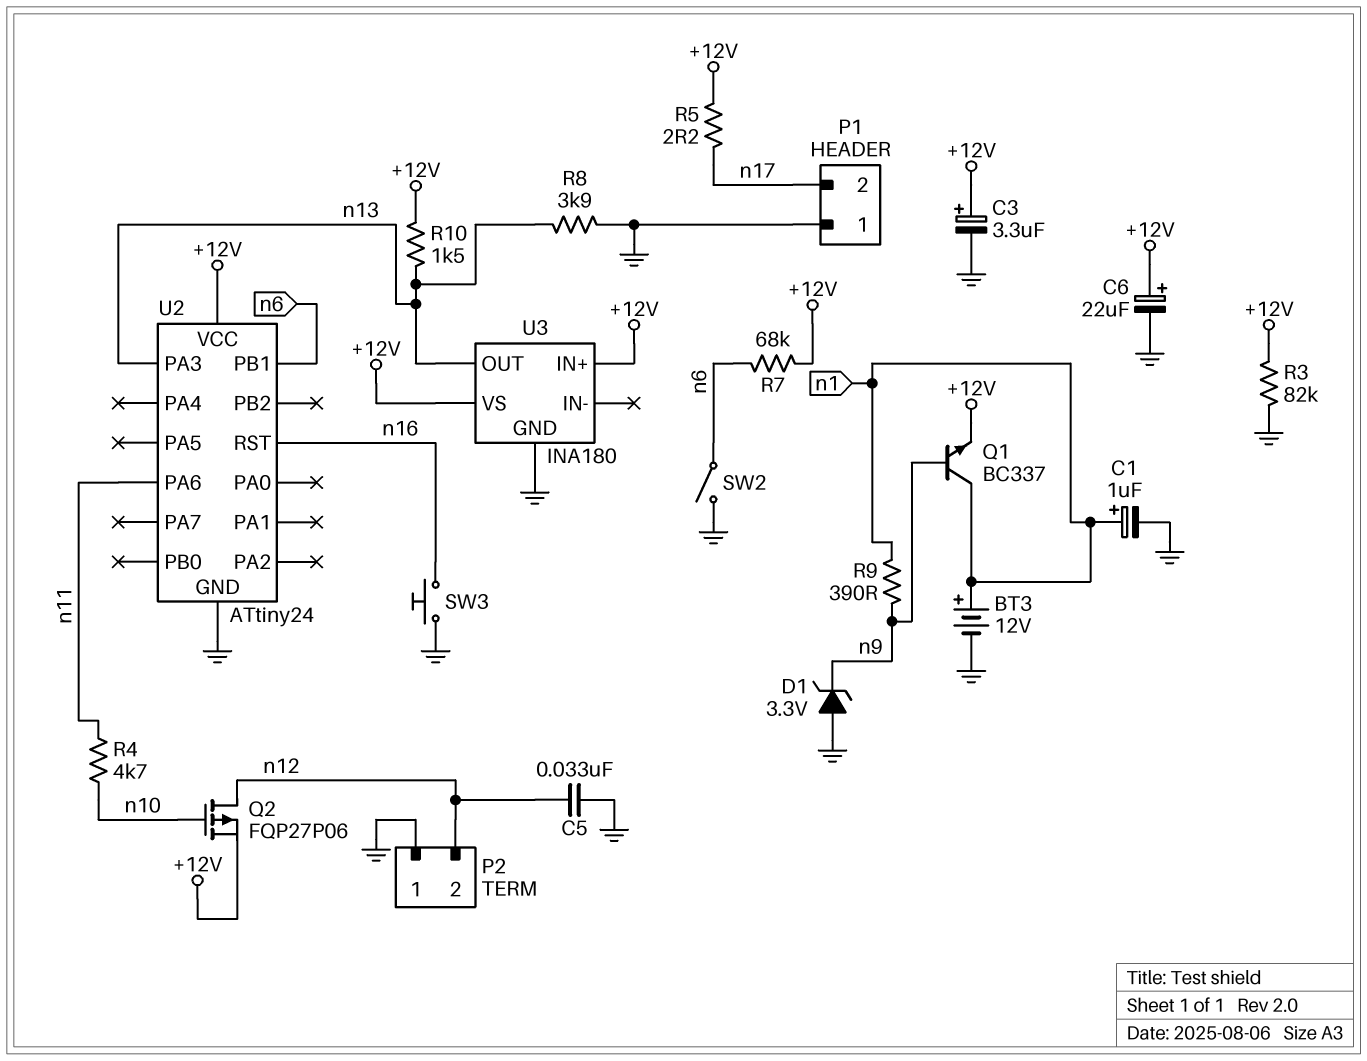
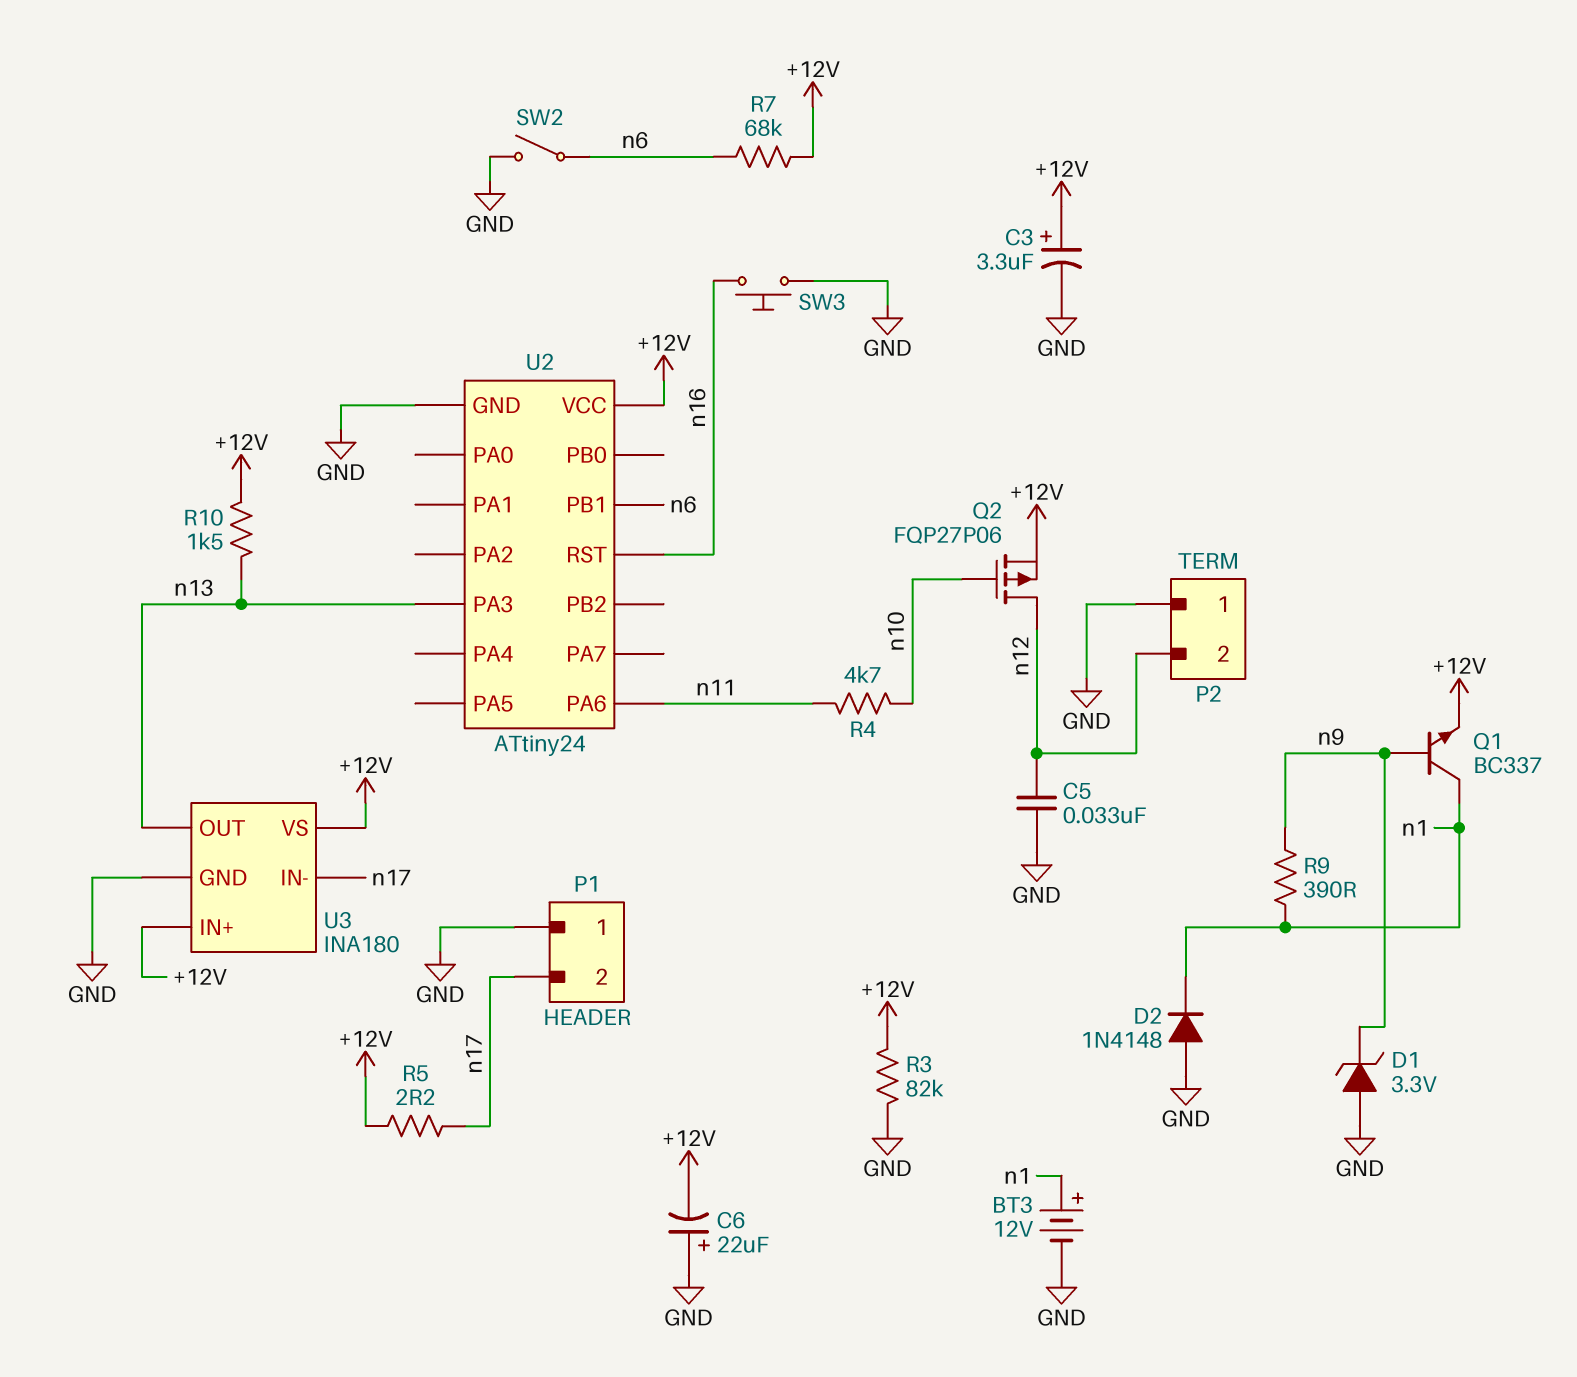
C1: 1uF (plus n1, minus GND) -> none
C6: 22uF (plus +12V, minus GND) -> 22uF (plus GND, minus +12V)
D2: none -> diode 1N4148 (A GND, K n1)
R8: 3.9k (GND, n13) -> none
U3 pin IN-: none -> n17

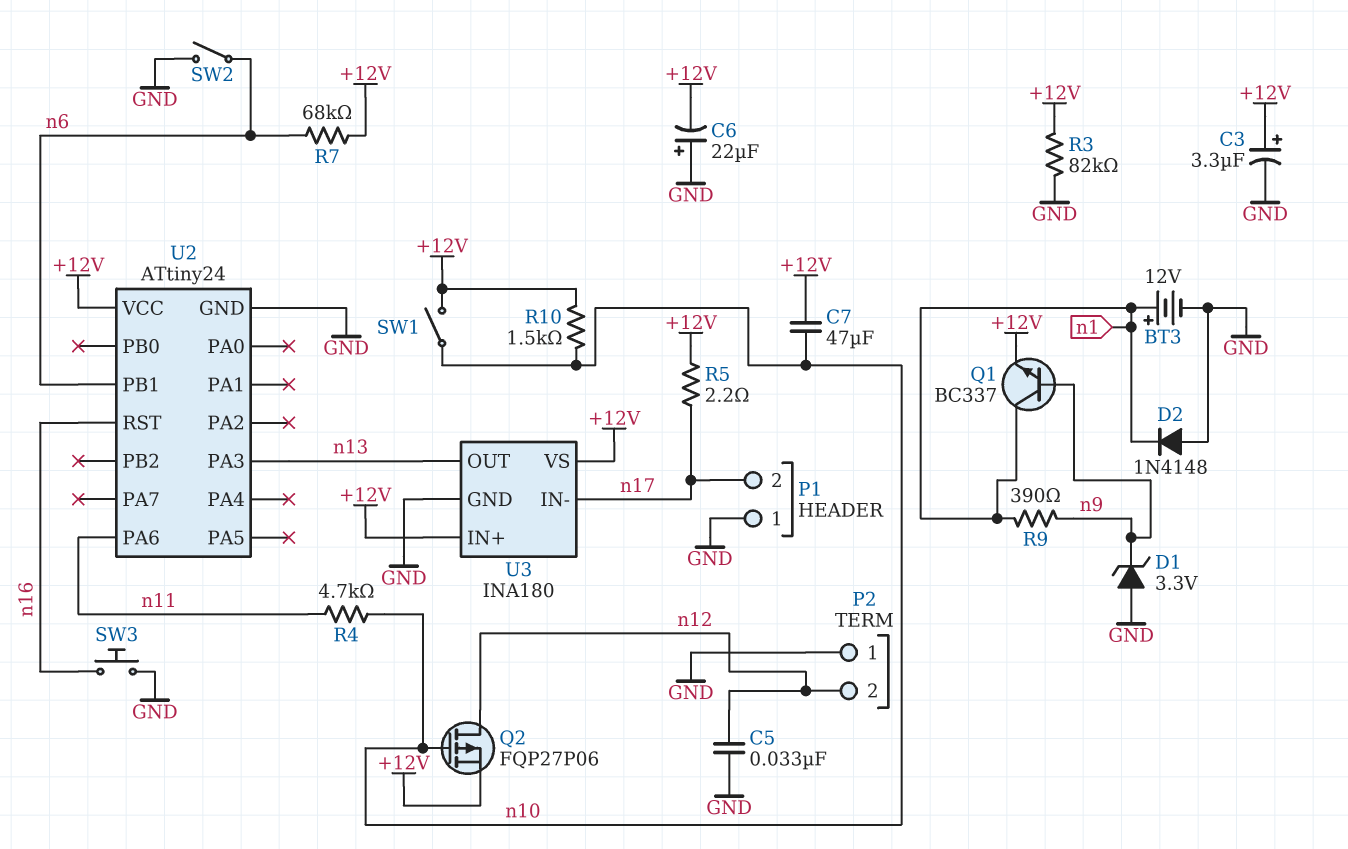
C7: none -> 47uF (+12V, n10)
R10: 1.5k (+12V, n13) -> 1.5k (+12V, n10)
SW1: none -> switch (+12V, n10)

